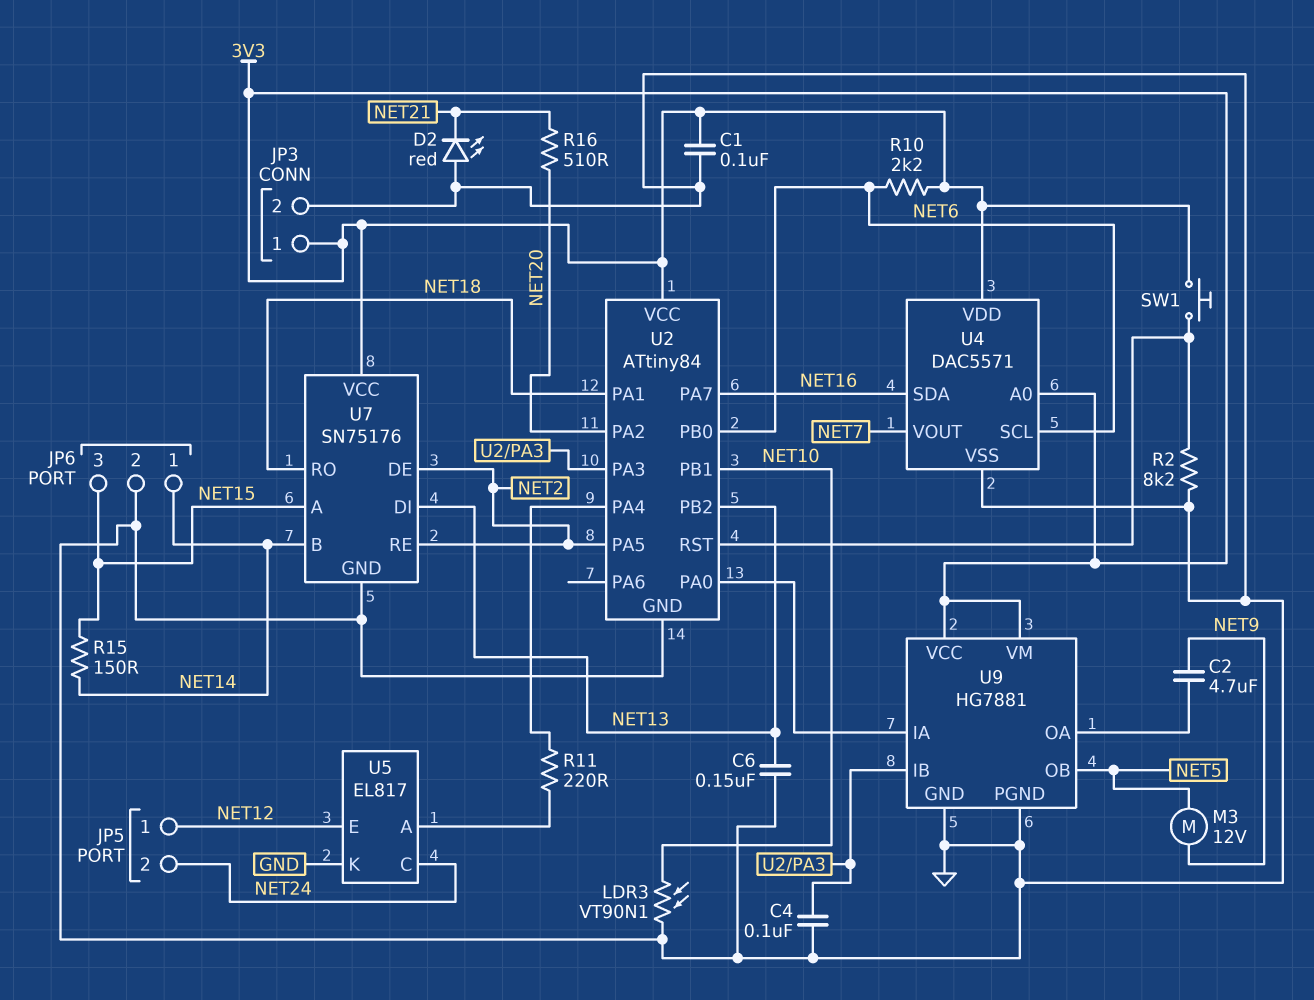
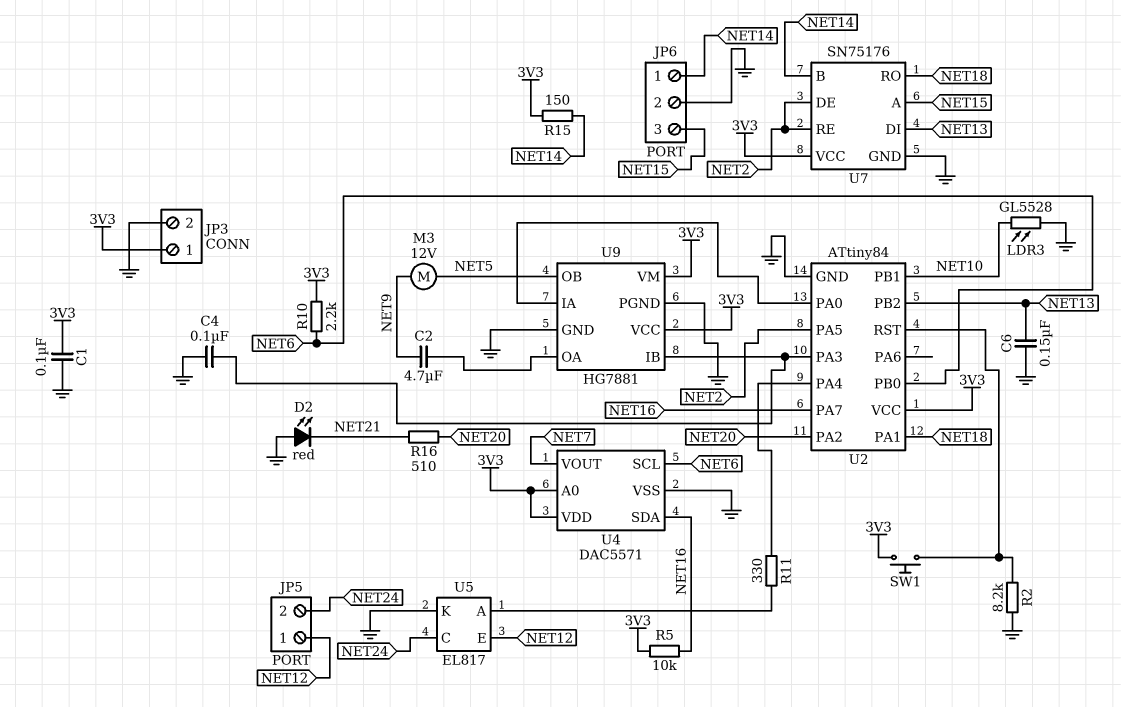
LDR3: VT90N1 (GND, NET10) -> GL5528 (GND, NET10)
R5: none -> 10k (3V3, NET16)
R11: 220 (U2/PA4, U5/A) -> 330 (U2/PA4, U5/A)
R15: 150 (NET14, NET15) -> 150 (3V3, NET14)

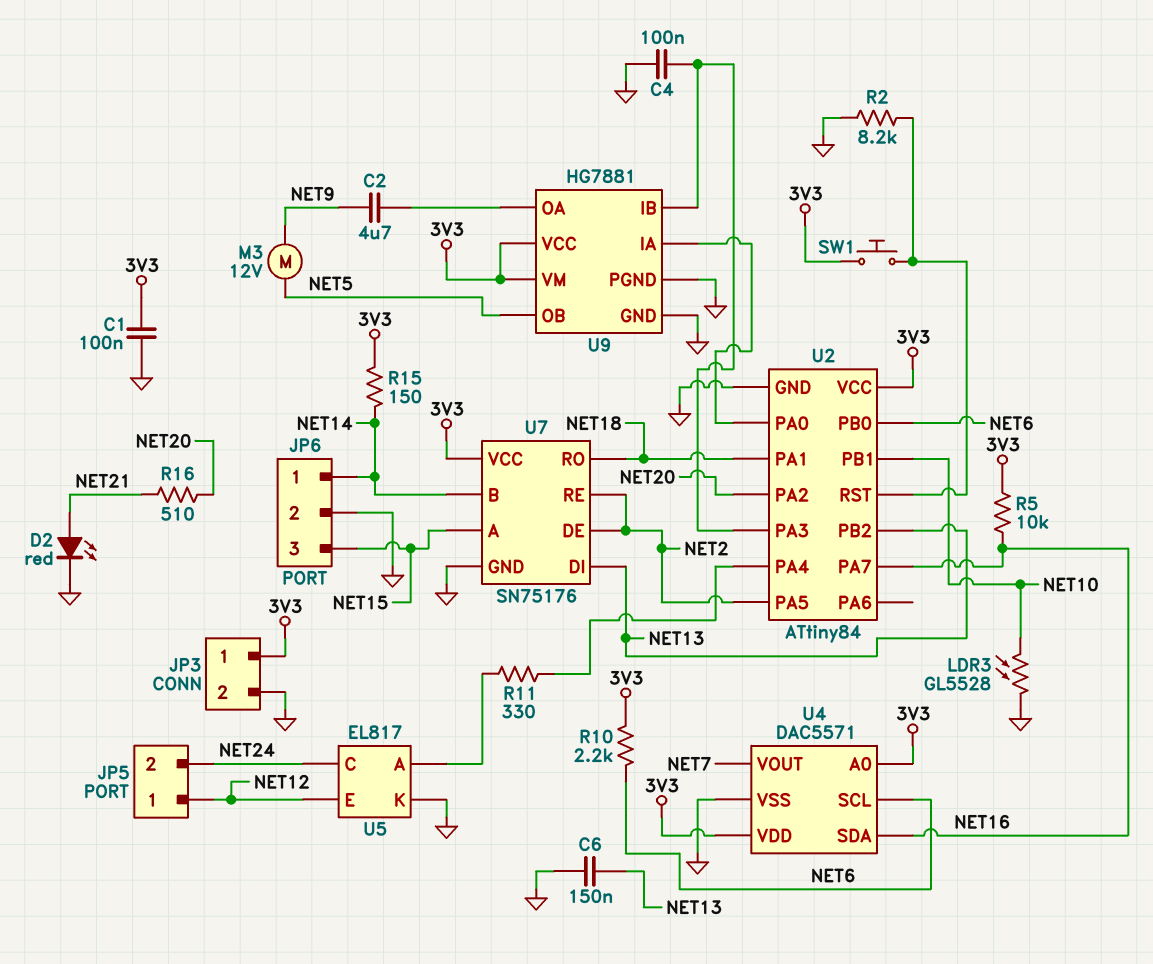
D2: LED red (A GND, K NET21) -> LED red (A NET21, K GND)

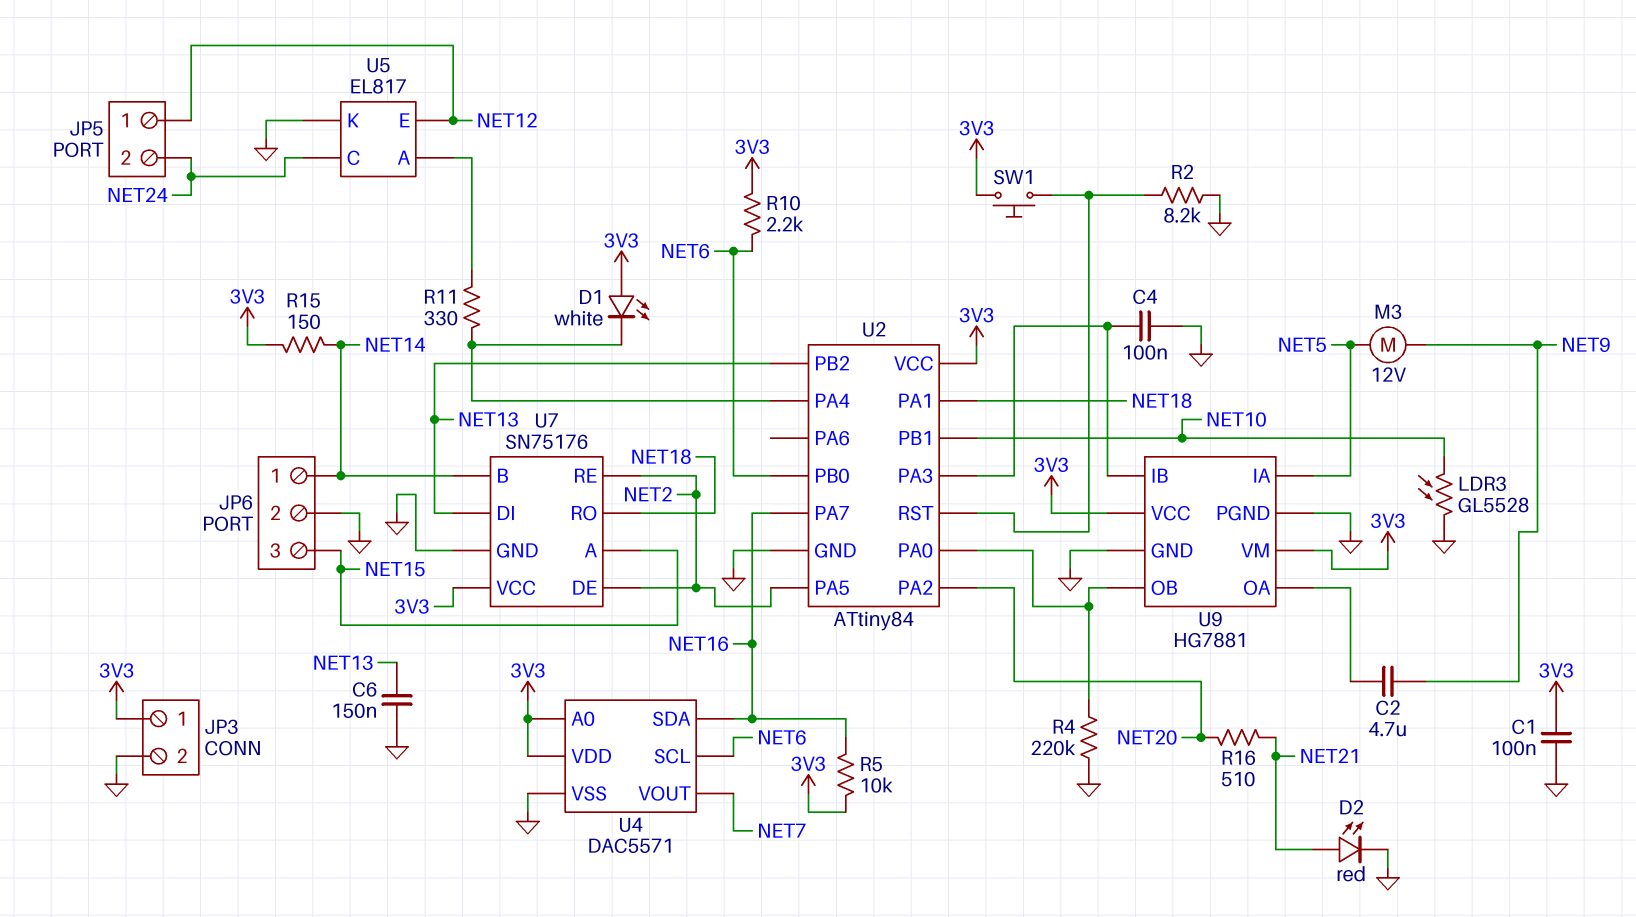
D1: none -> LED white (A 3V3, K U2/PA4)
R4: none -> 220k (GND, U2/PA0)
U9 pin IA: U2/PA0 -> NET5
U9 pin OB: NET5 -> U2/PA0

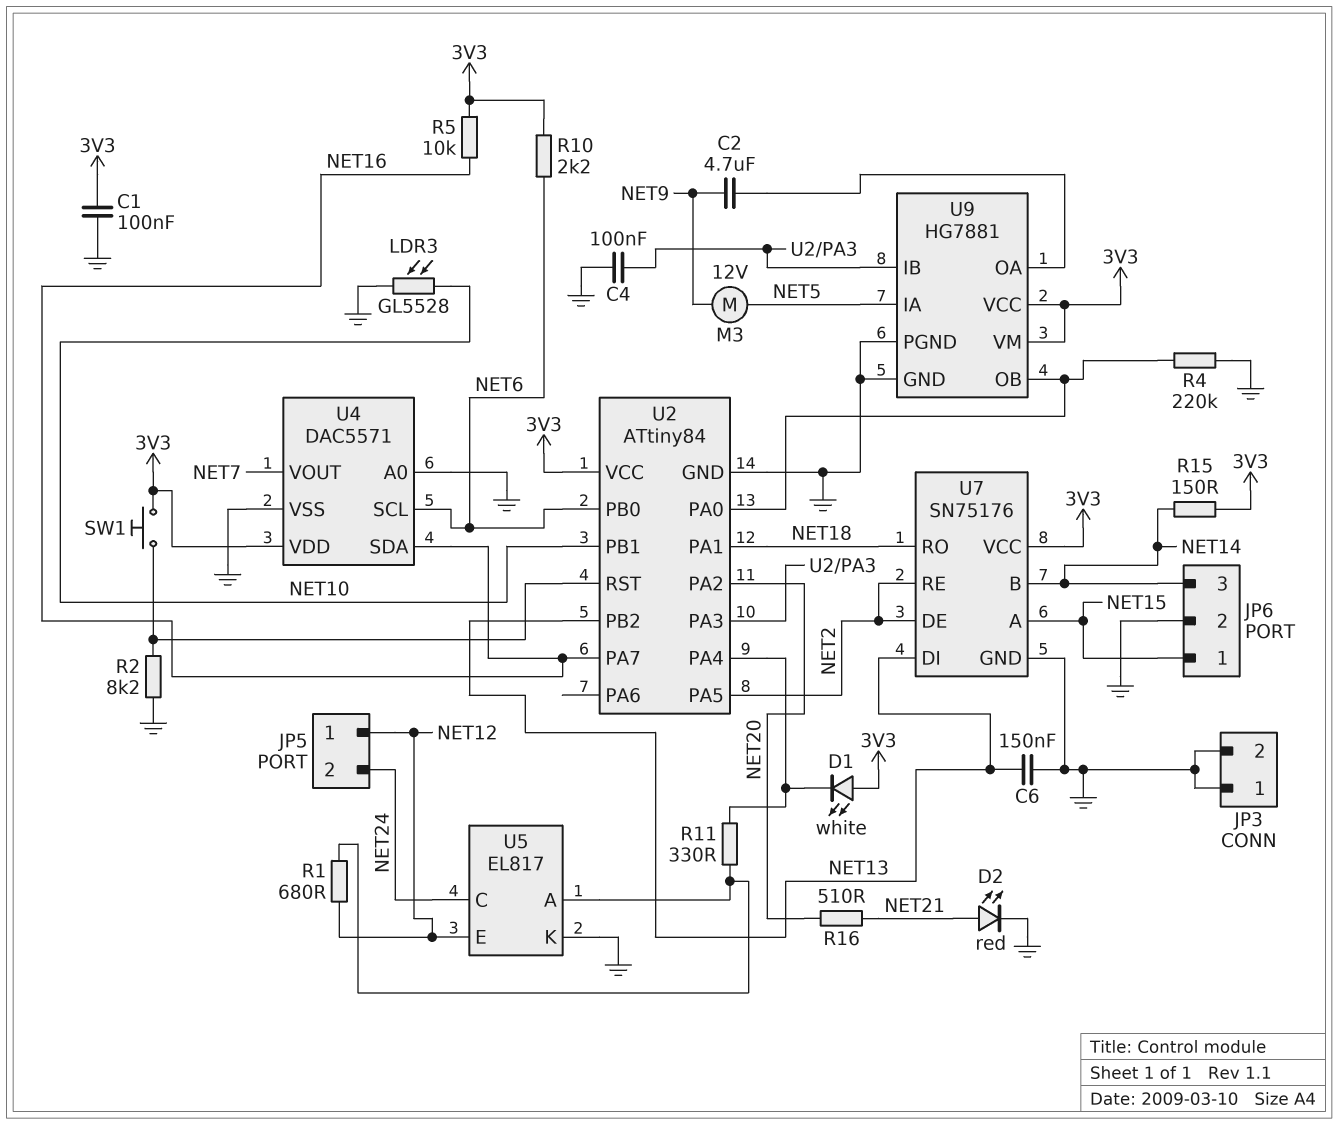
JP3 pin 1: 3V3 -> GND
JP6 pin 1: NET14 -> NET15
JP6 pin 3: NET15 -> NET14
R1: none -> 680 (NET12, U5/A)
U4 pin A0: 3V3 -> GND

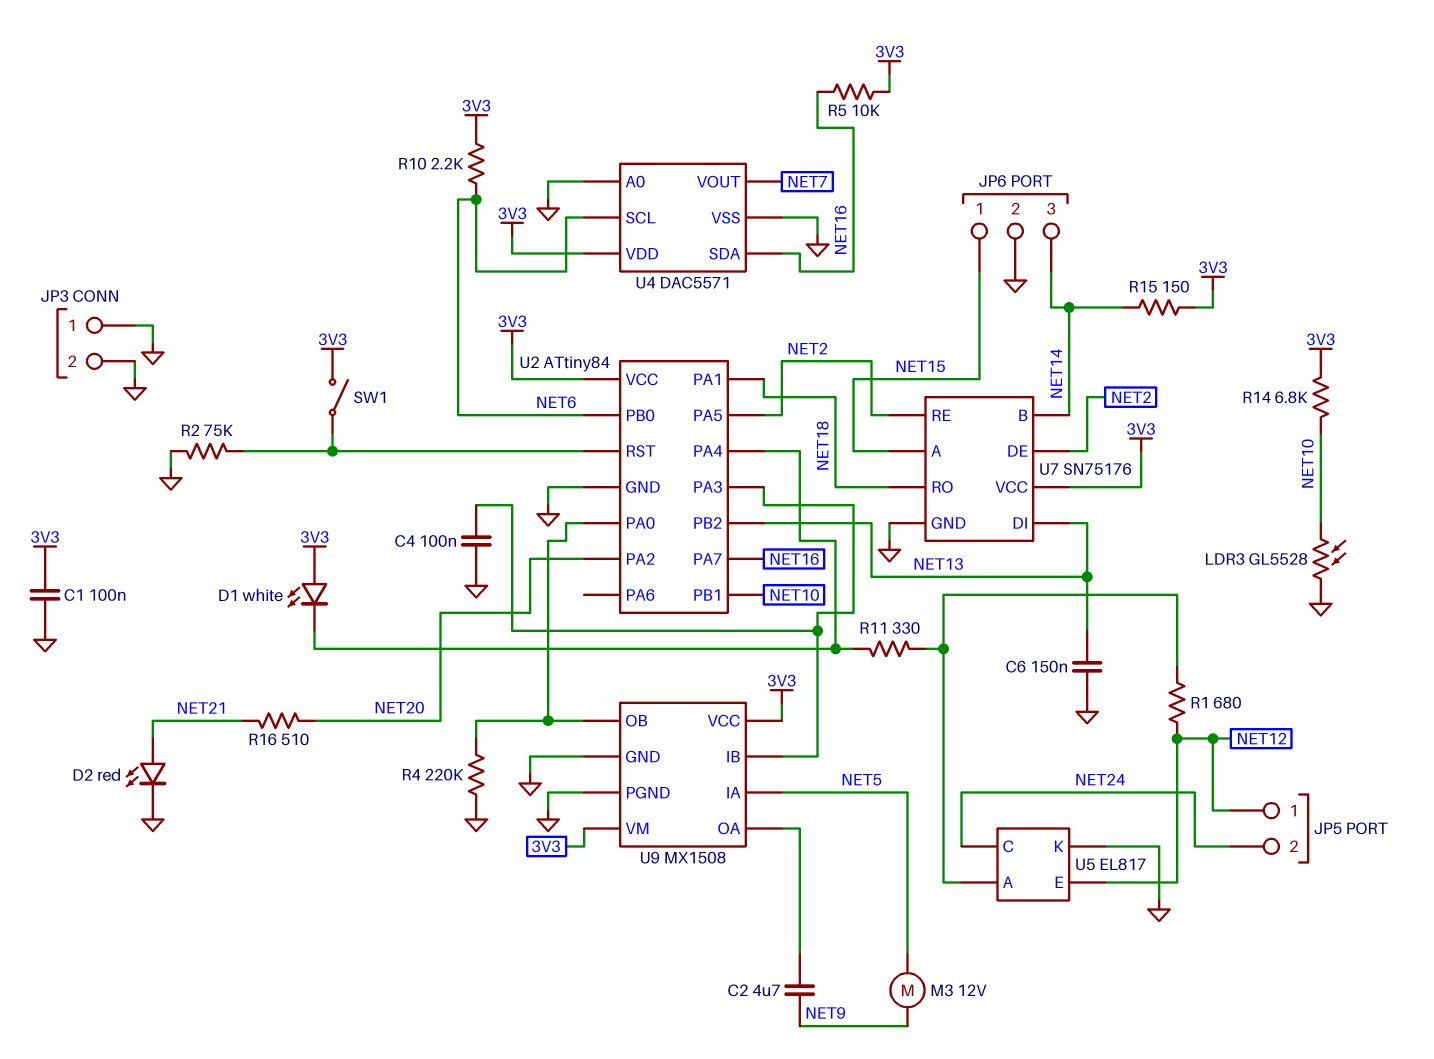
R2: 8.2k (GND, U2/RST) -> 75k (GND, U2/RST)
R14: none -> 6.8k (3V3, NET10)
SW1: button (3V3, U2/RST) -> switch (3V3, U2/RST)
U9: HG7881 -> MX1508

